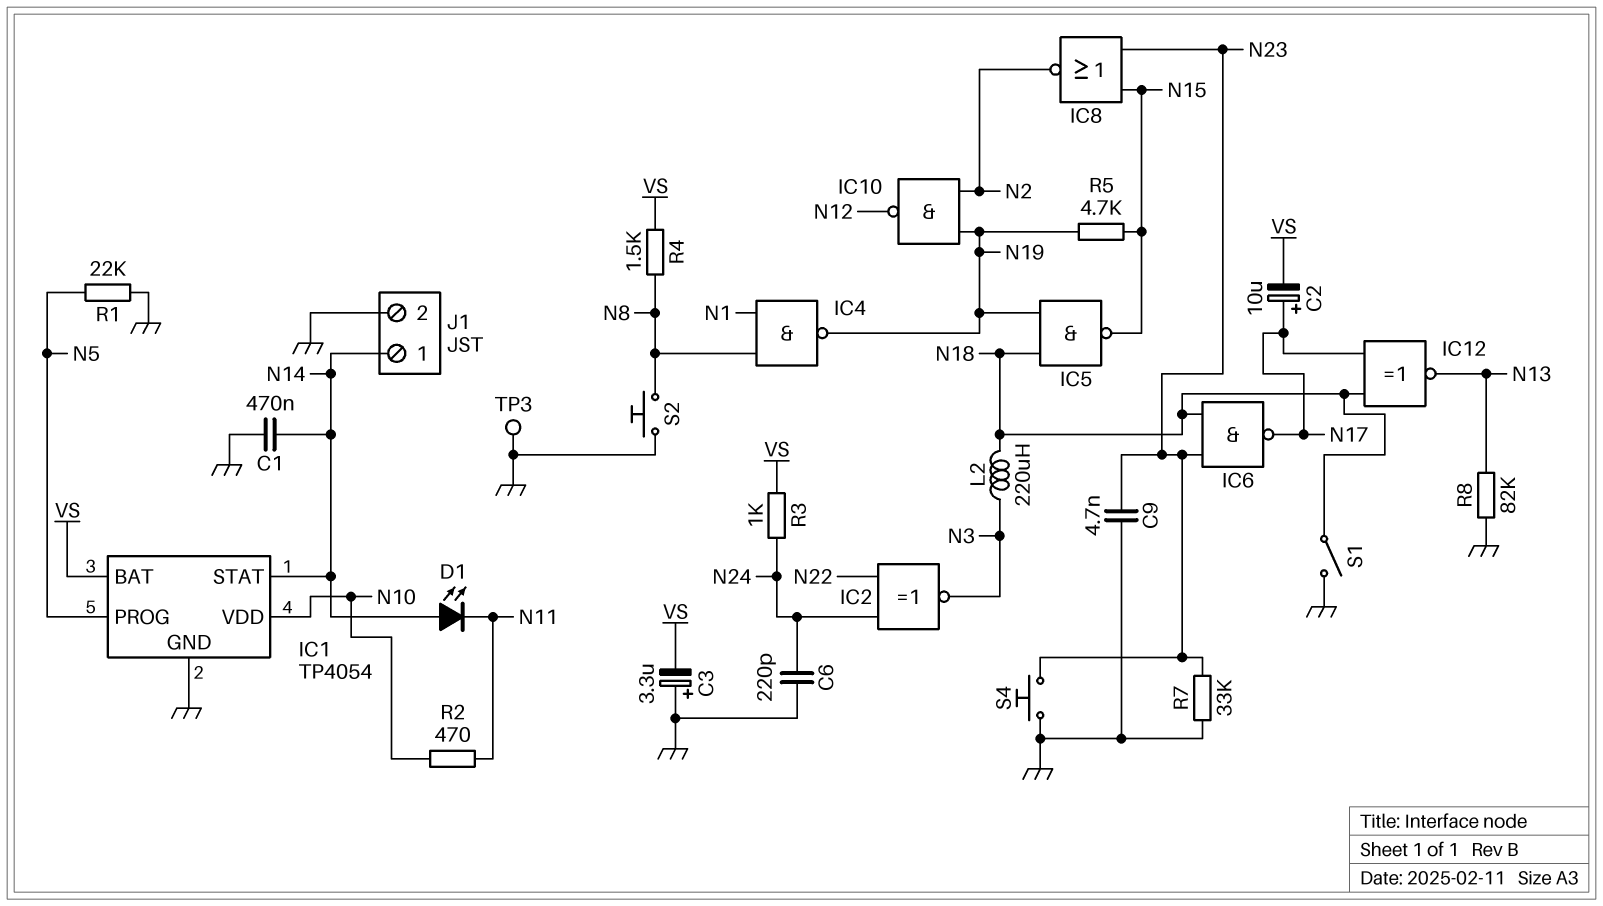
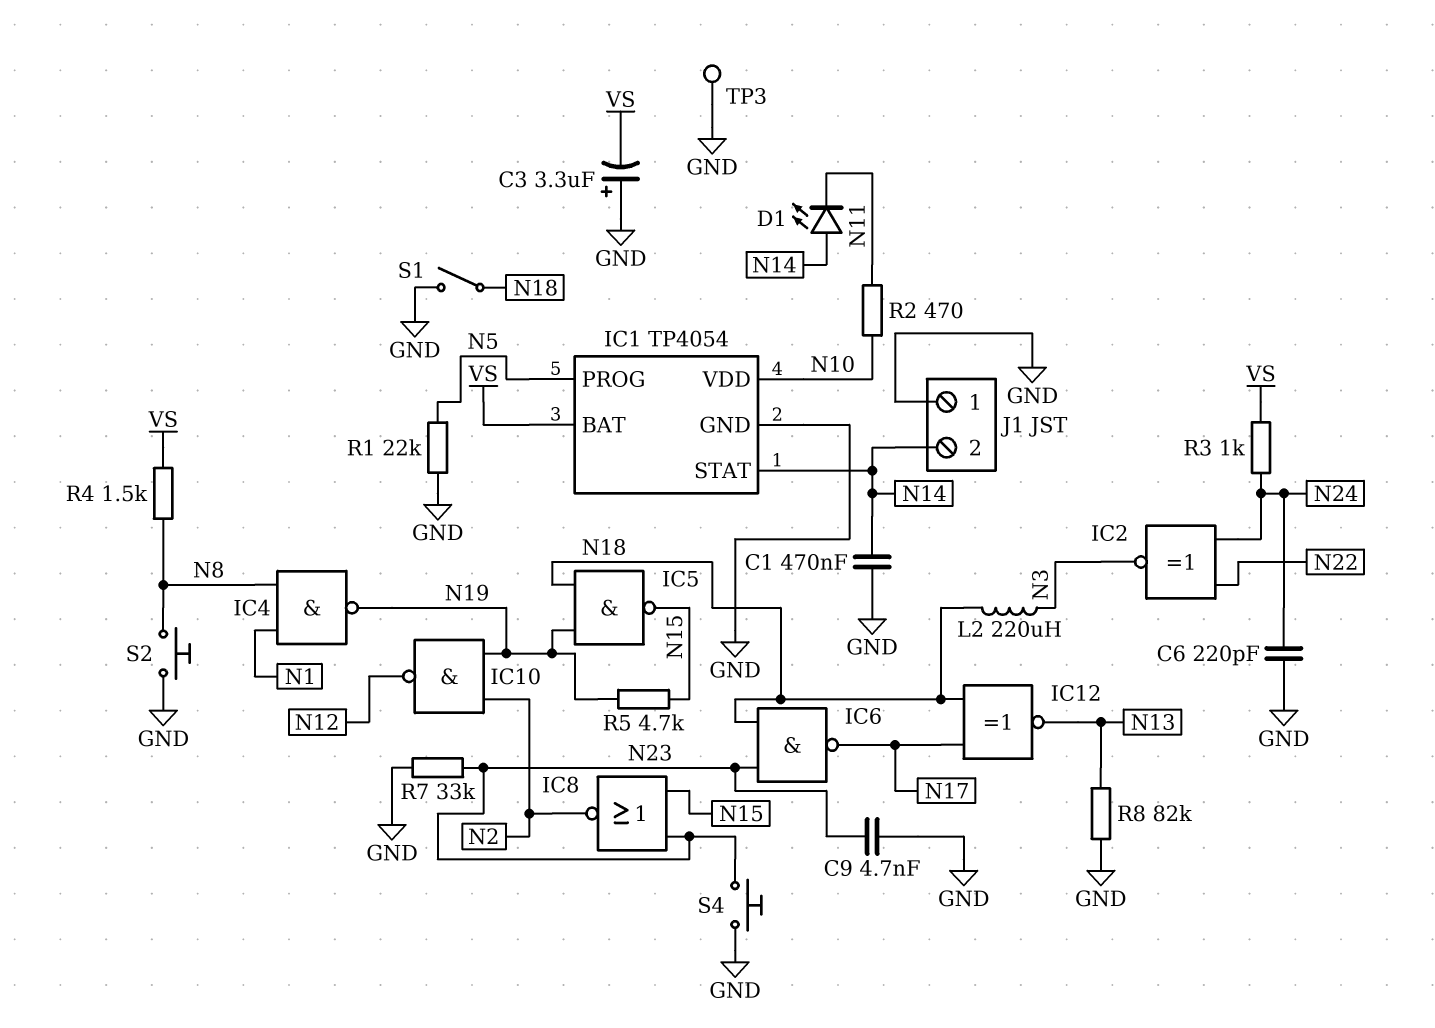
C2: 10uF (plus N17, minus VS) -> none
J1 pin 1: N14 -> GND
J1 pin 2: GND -> N14

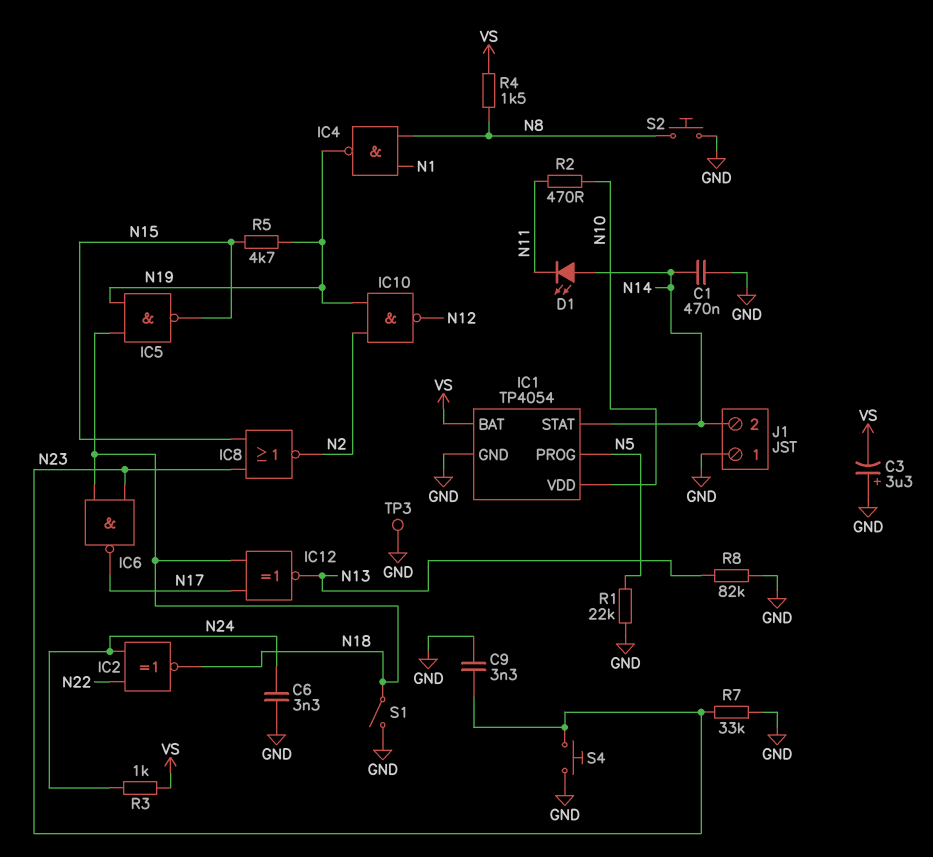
C6: 220pF (GND, N24) -> 3.3nF (GND, N24)
C9: 4.7nF (GND, N23) -> 3.3nF (GND, N23)
IC2: XNOR (in N22, in N24, out N3) -> XNOR (in N22, in N24, out N18)
L2: 220uH (N3, N18) -> none

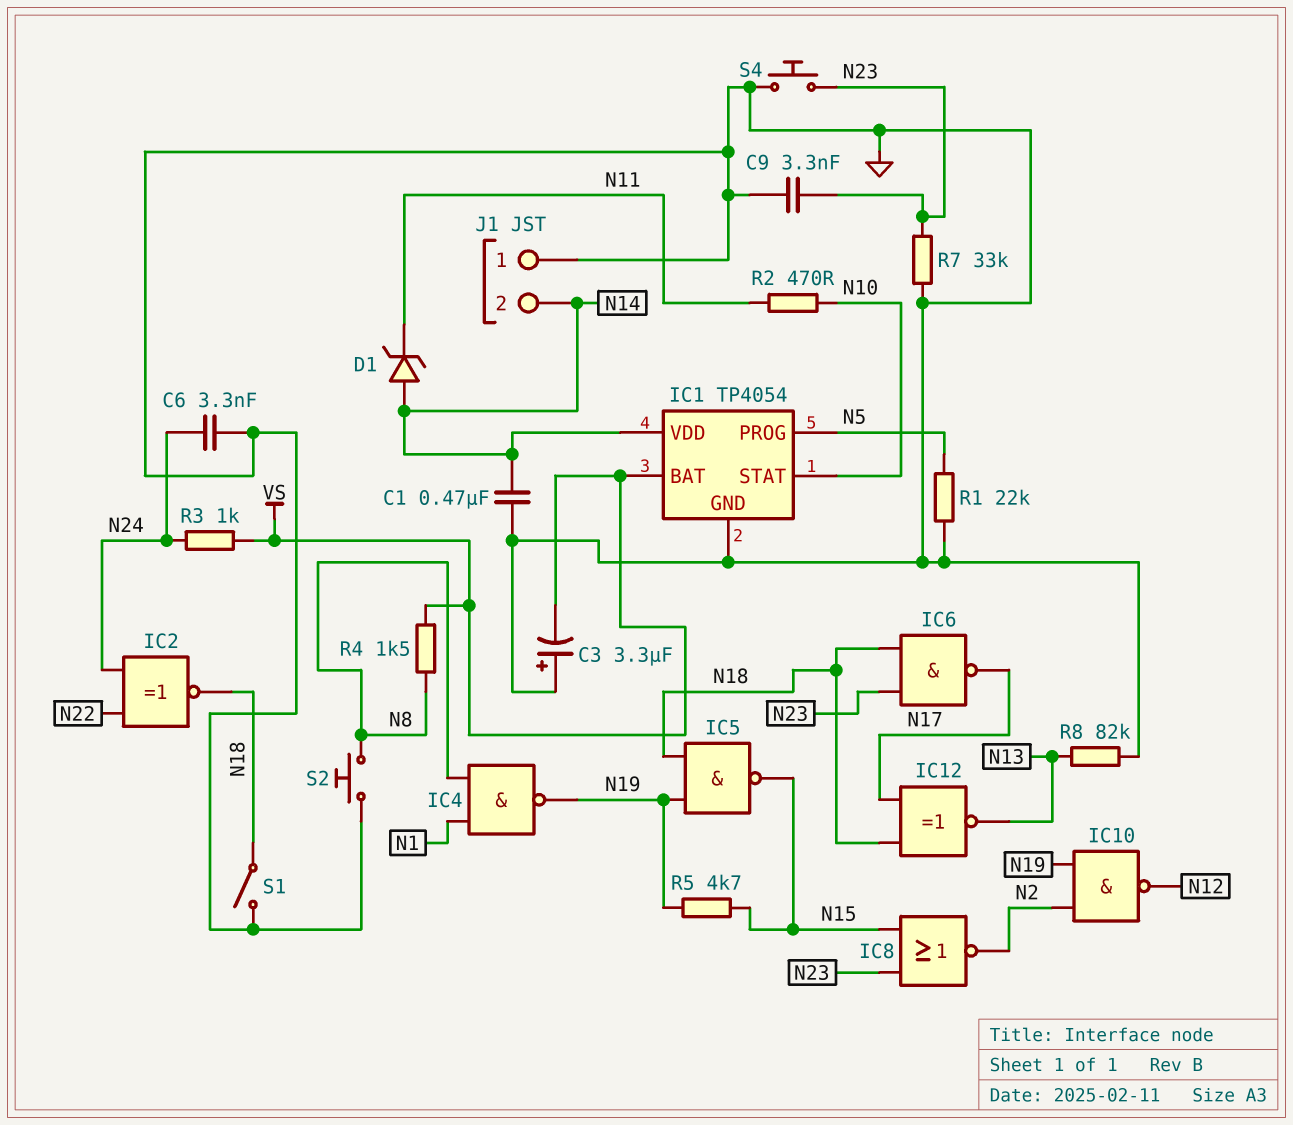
D1: LED (A N14, K N11) -> zener (A N14, K N11)
IC1 pin STAT: N14 -> N10
IC1 pin VDD: N10 -> N14
TP3: test point (GND) -> none

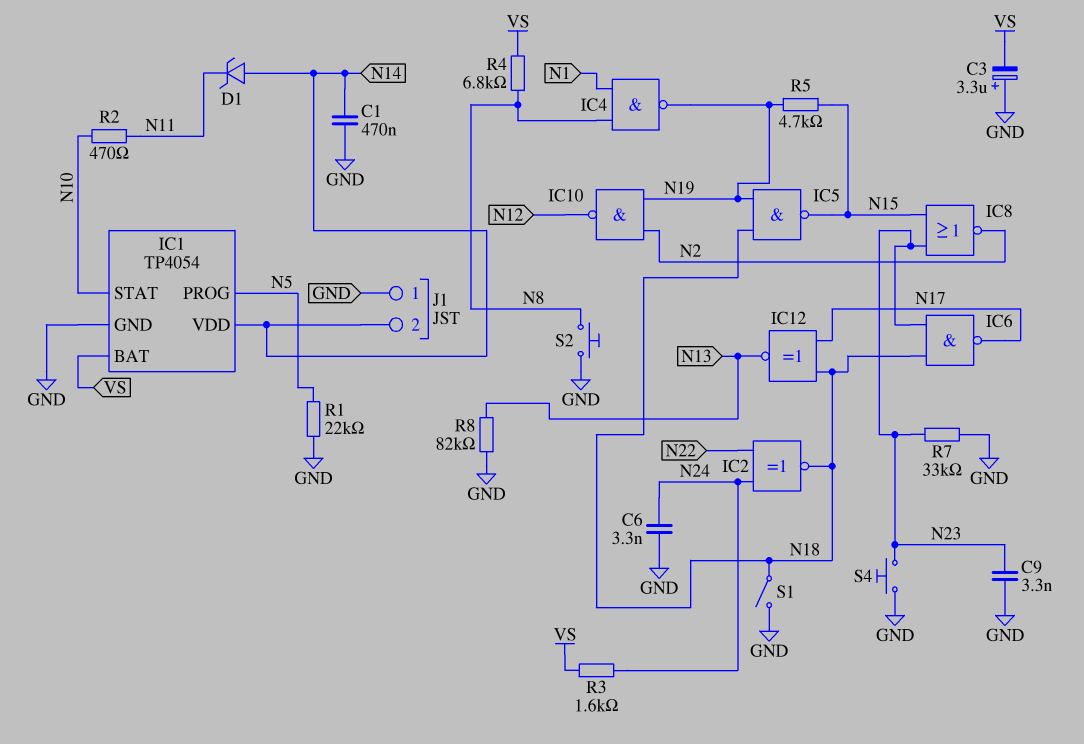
R3: 1k (N24, VS) -> 1.6k (N24, VS)
R4: 1.5k (N8, VS) -> 6.8k (N8, VS)

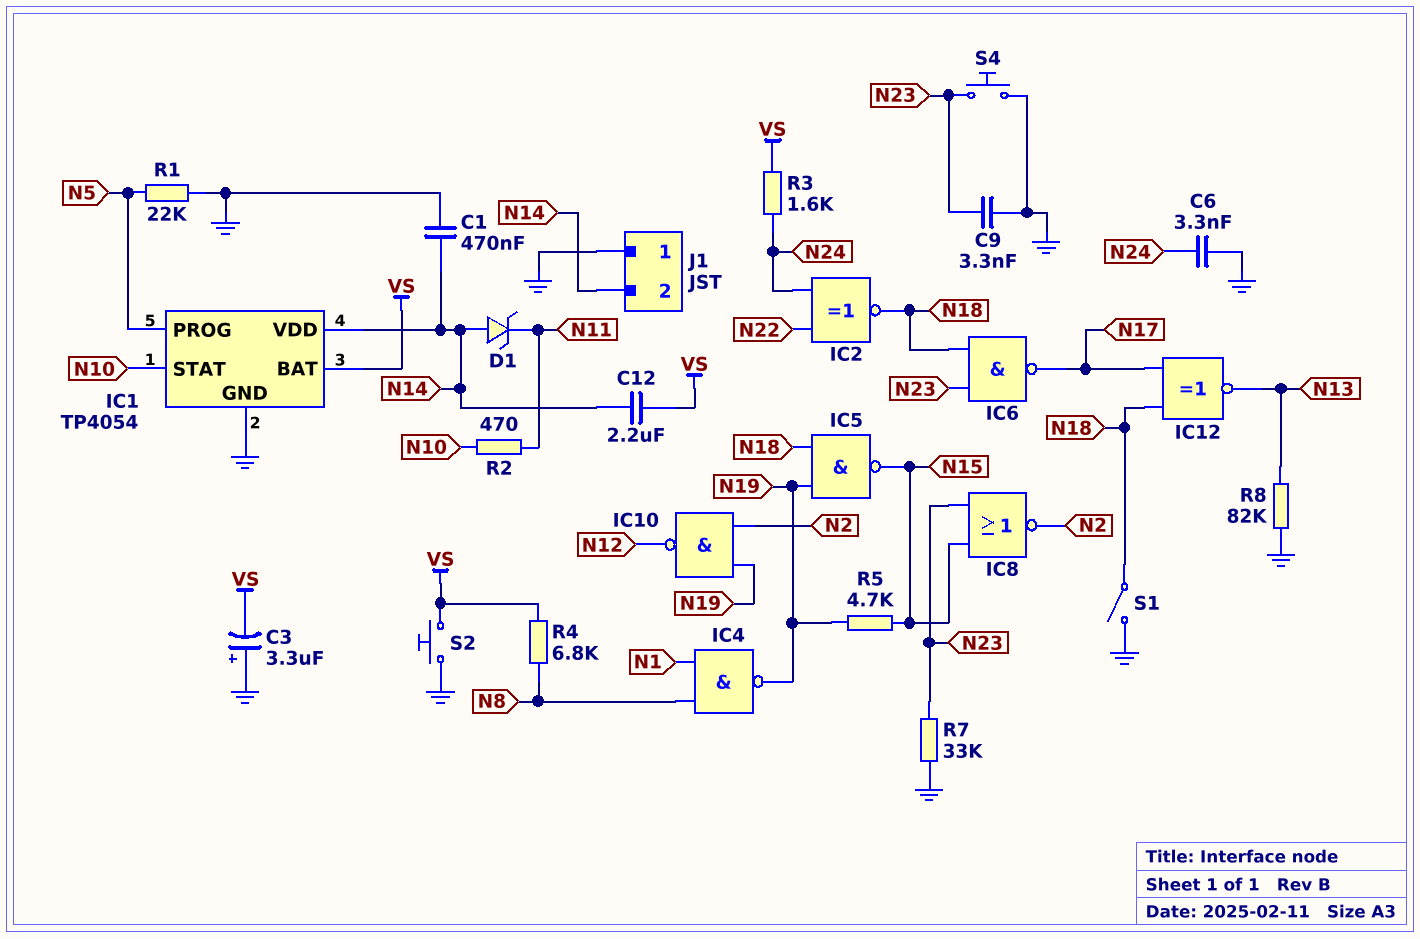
C12: none -> 2.2uF (N14, VS)
S2: button (GND, N8) -> button (GND, VS)

